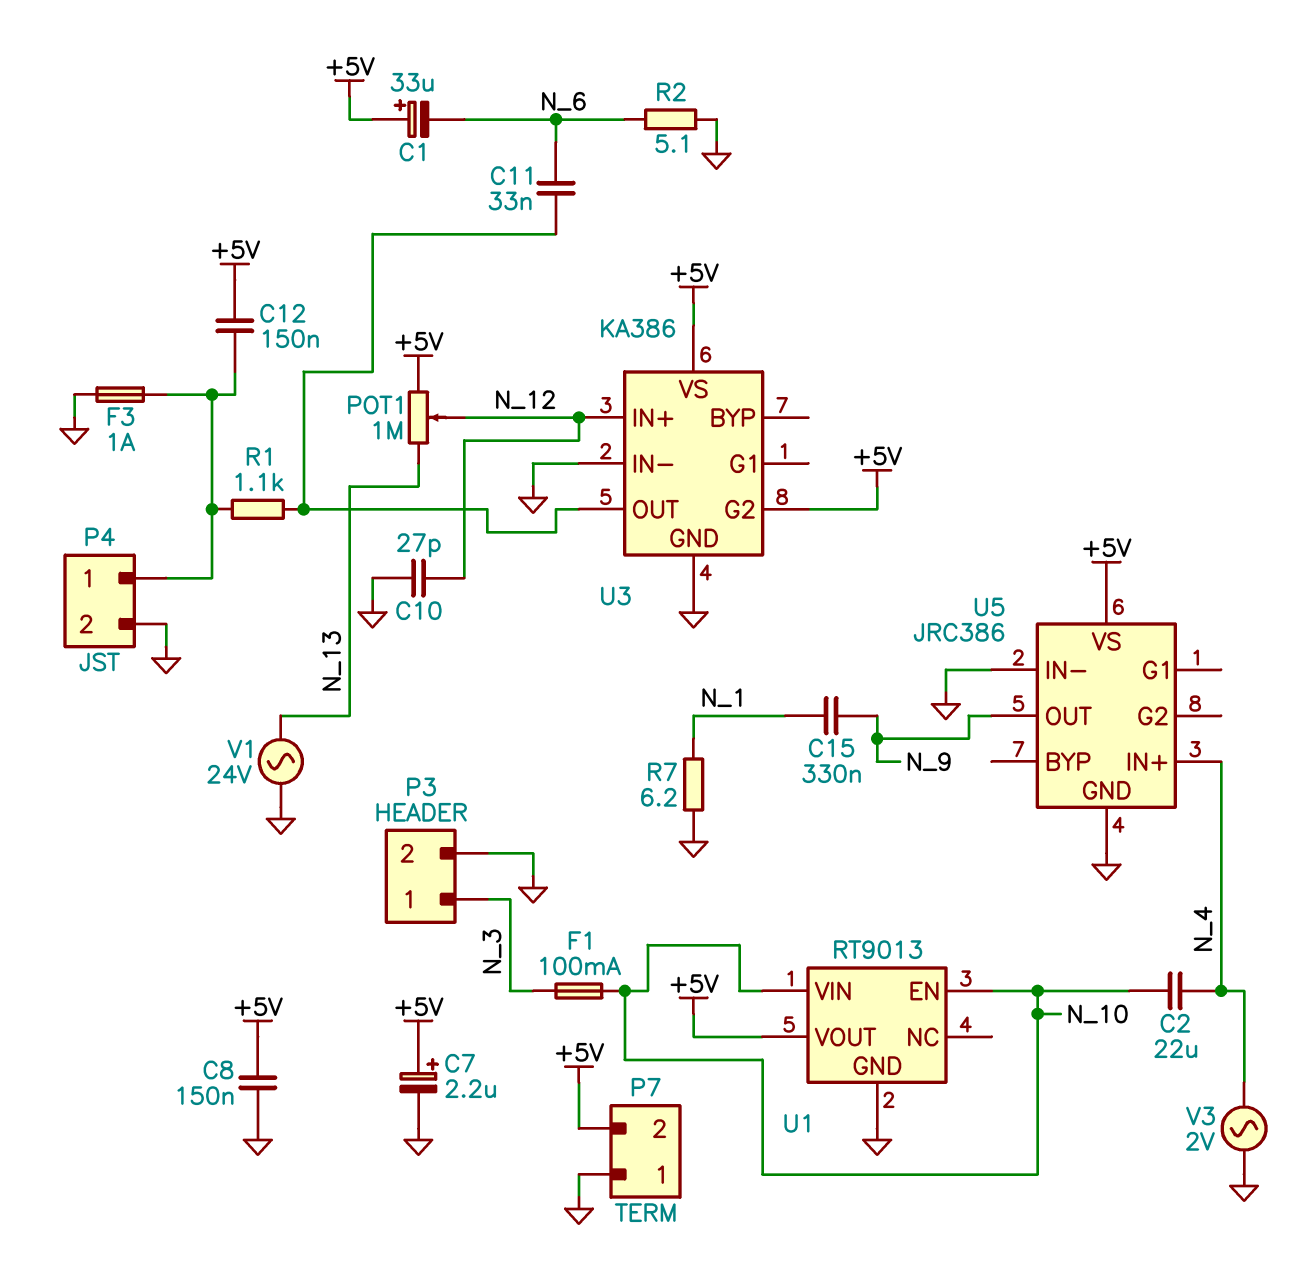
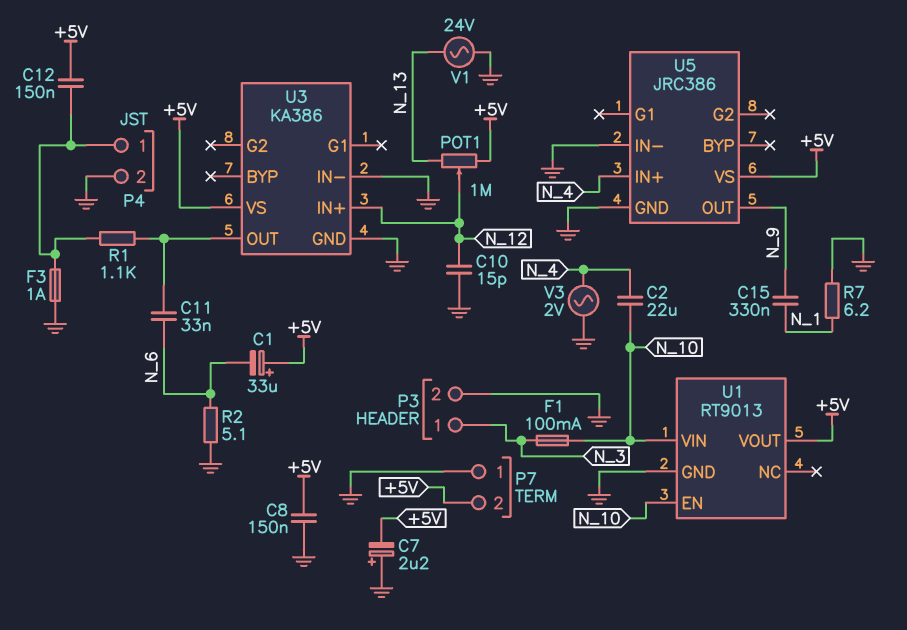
C7: 2.2uF (plus +5V, minus GND) -> 2.2uF (plus GND, minus +5V)
C10: 27pF (GND, N_12) -> 15pF (GND, N_12)
U3 pin G2: +5V -> none

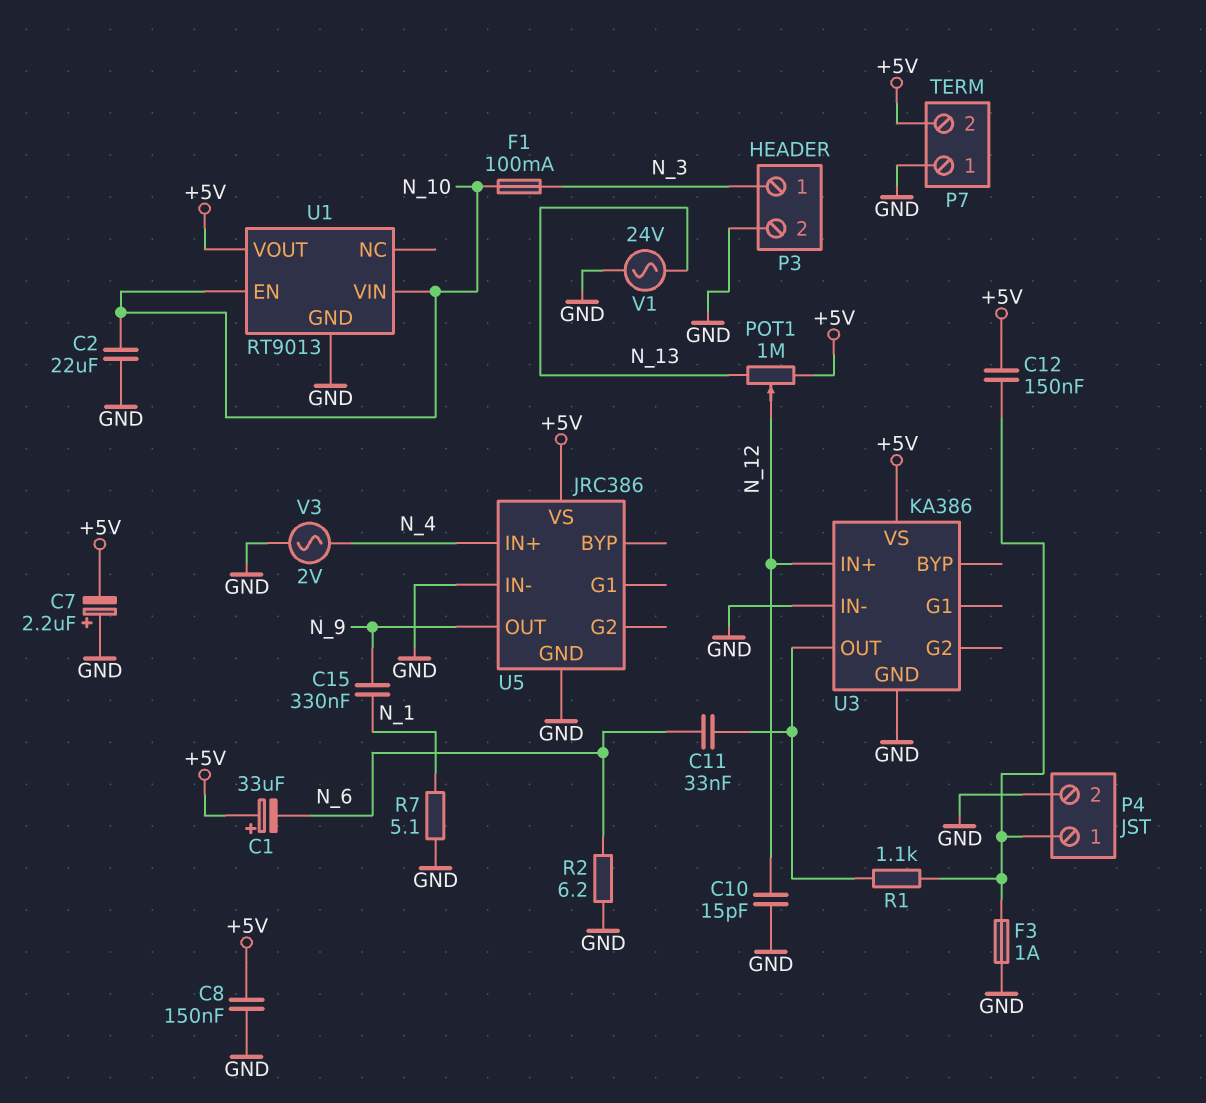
C2: 22uF (N_4, N_10) -> 22uF (GND, N_10)
R2: 5.1 (GND, N_6) -> 6.2 (GND, N_6)
R7: 6.2 (GND, N_1) -> 5.1 (GND, N_1)

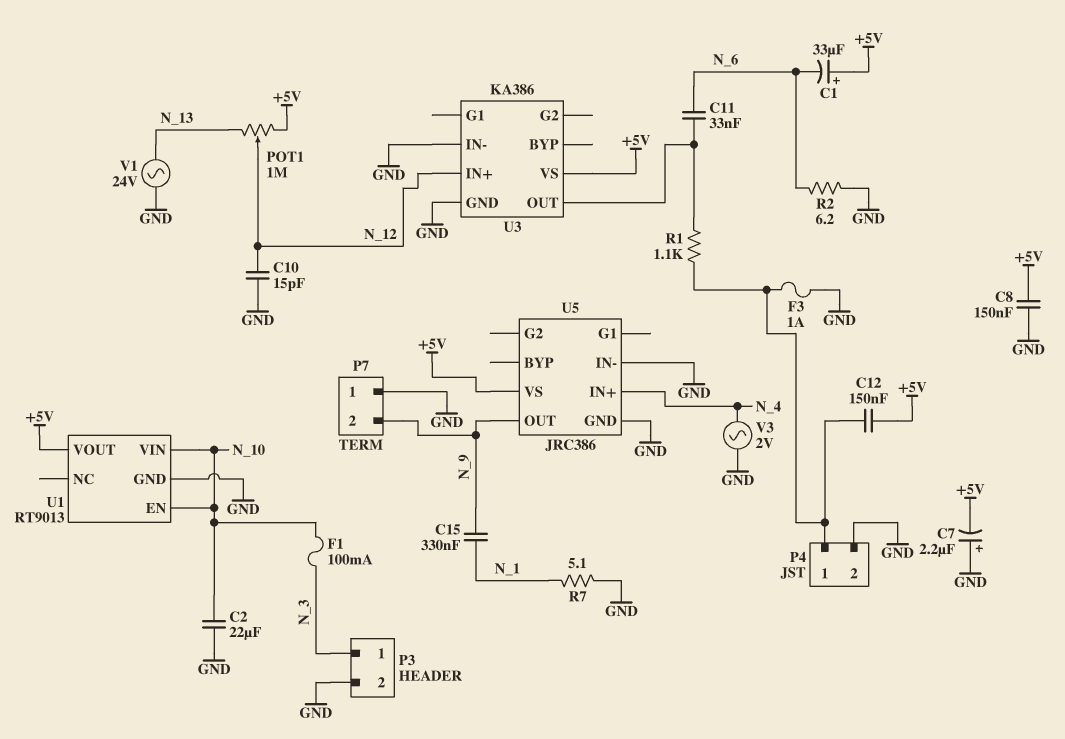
P7 pin 2: +5V -> N_9

